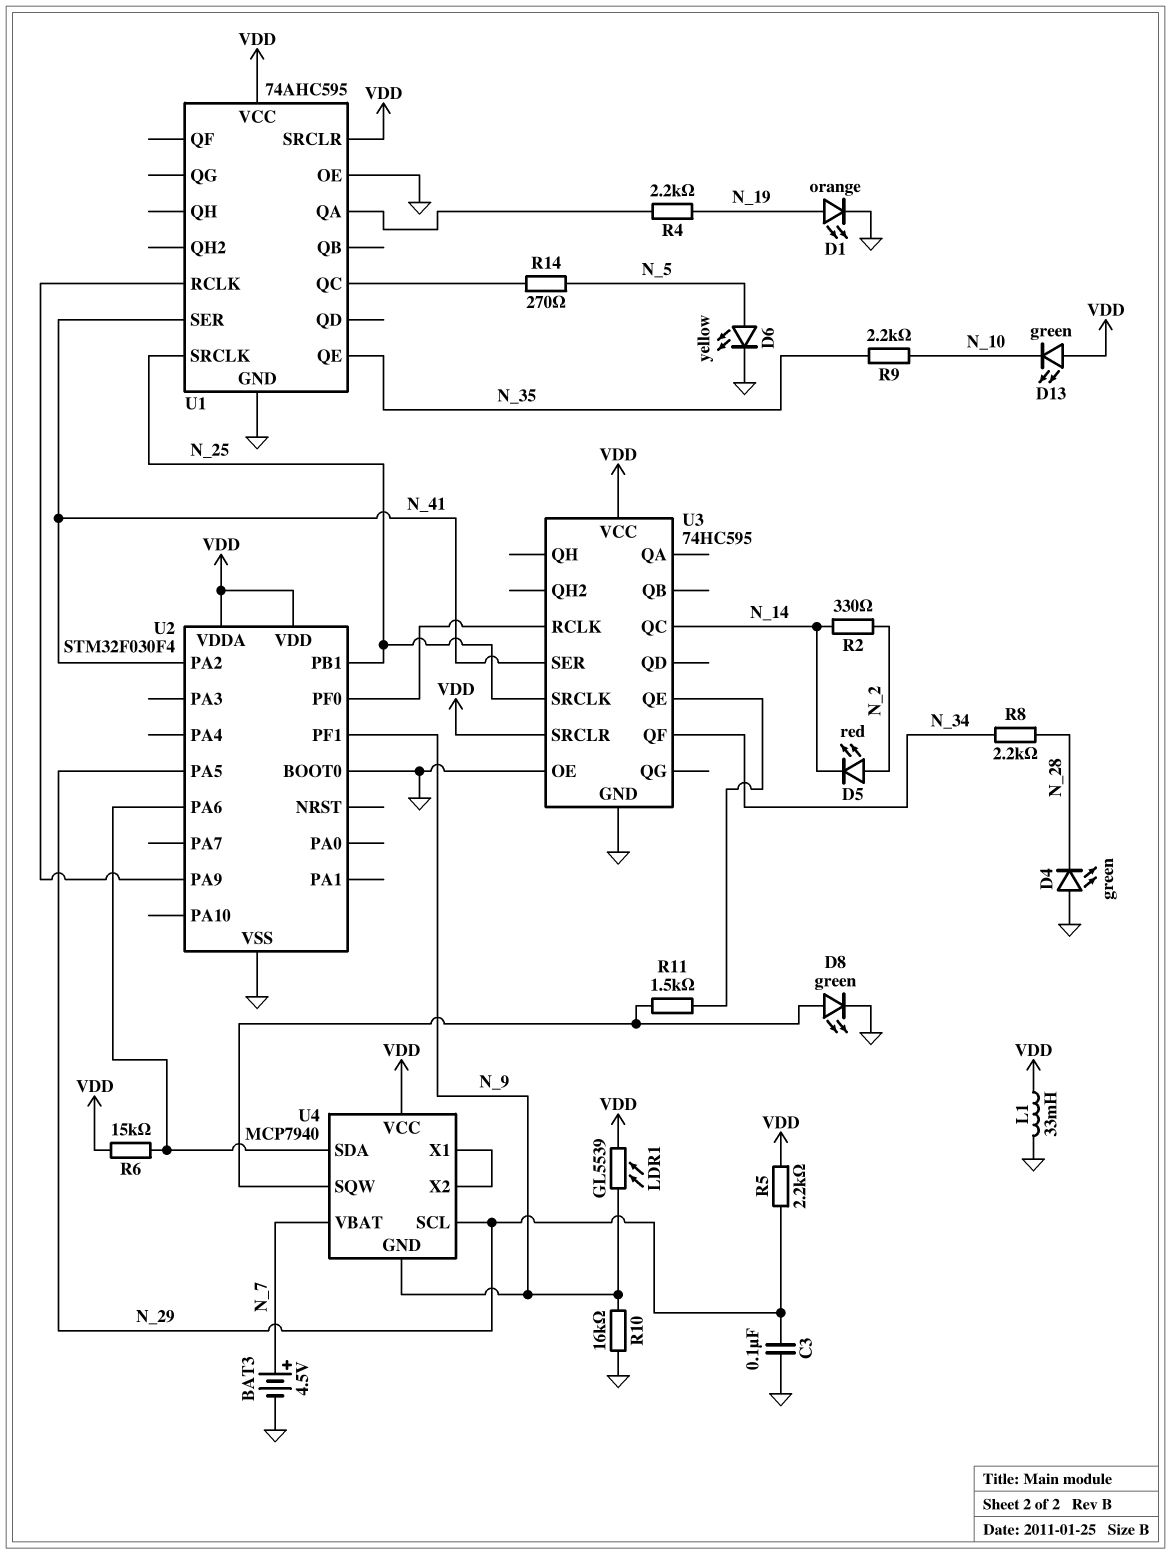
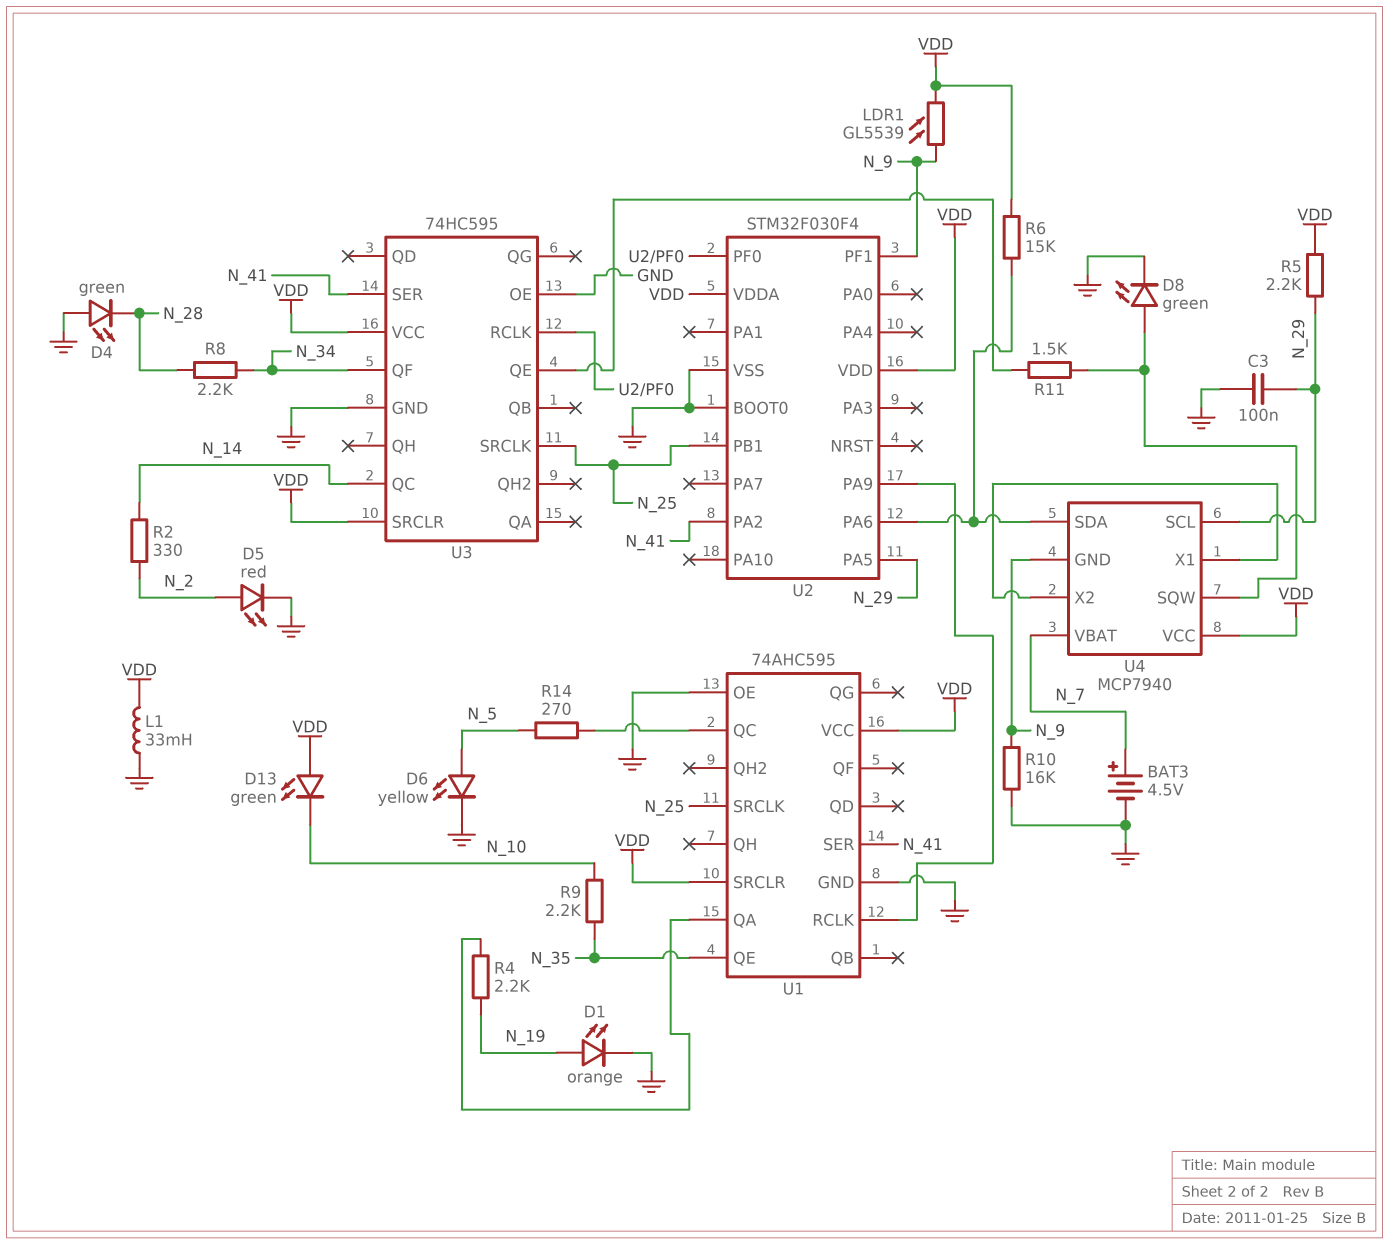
D5: LED red (A N_2, K N_14) -> LED red (A N_2, K GND)

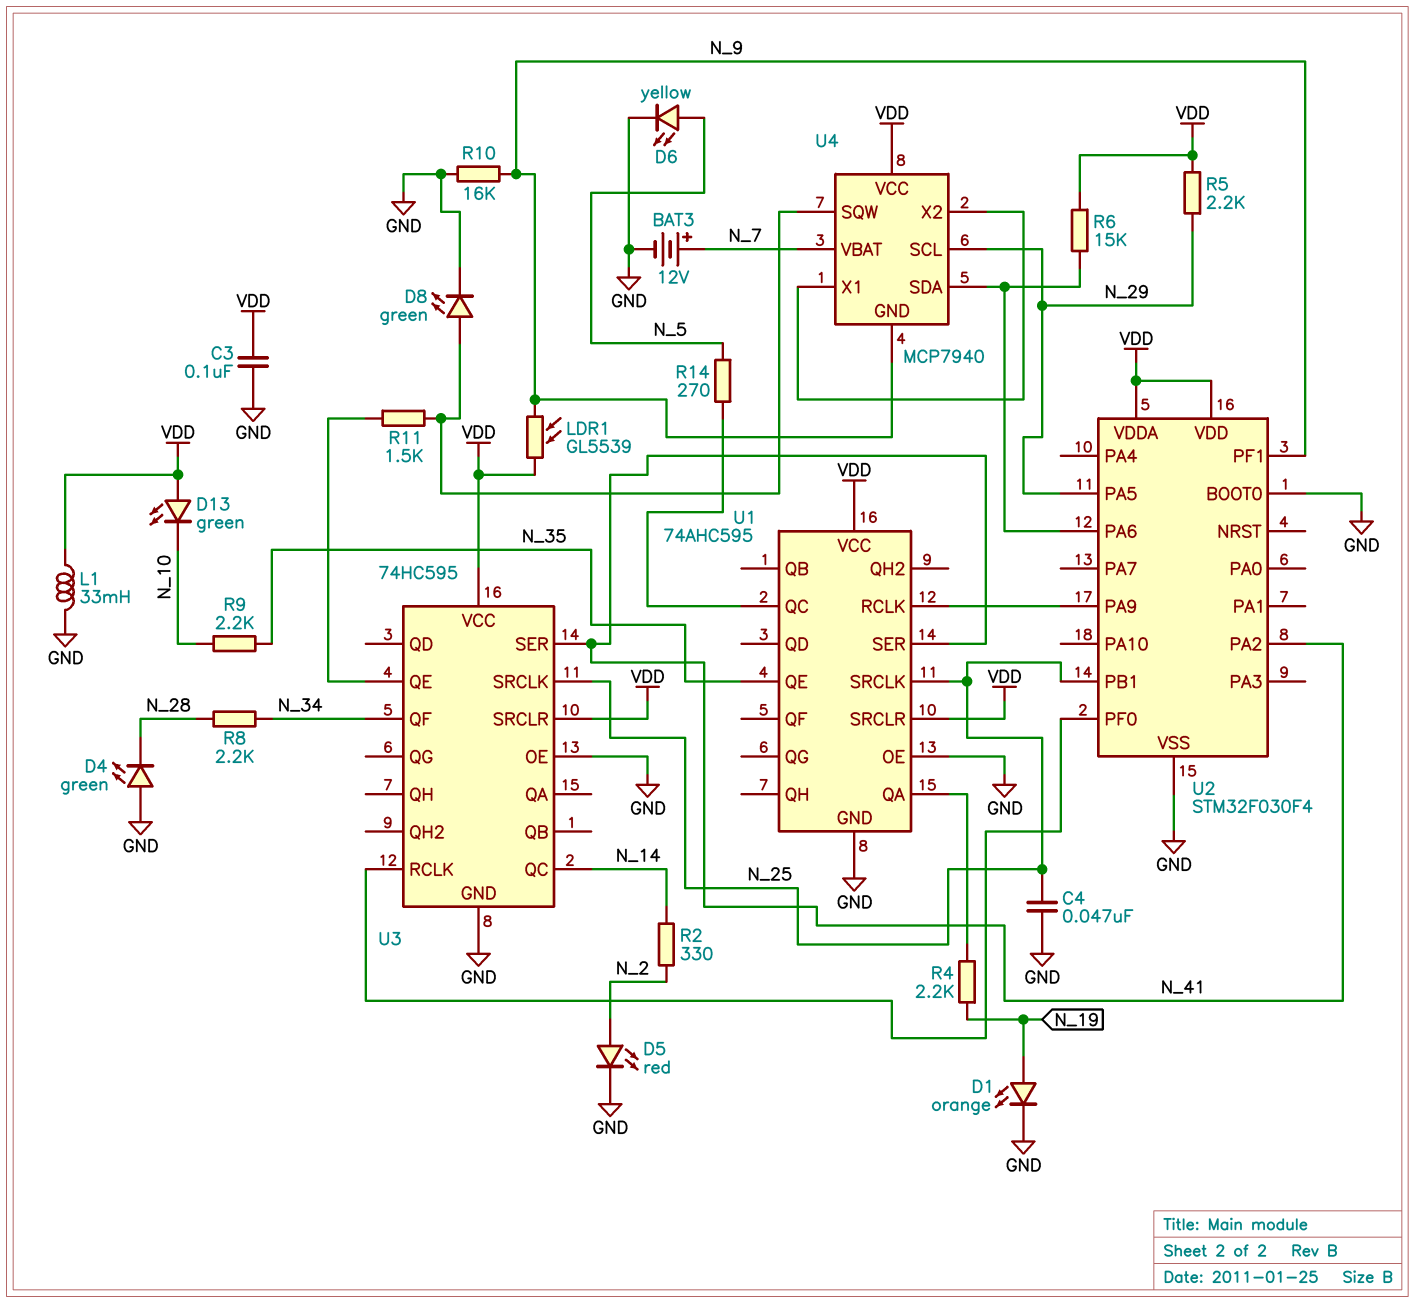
BAT3: 4.5V (plus N_7, minus GND) -> 12V (plus N_7, minus GND)
C3: 100nF (GND, N_29) -> 100nF (GND, VDD)
C4: none -> 47nF (GND, N_25)

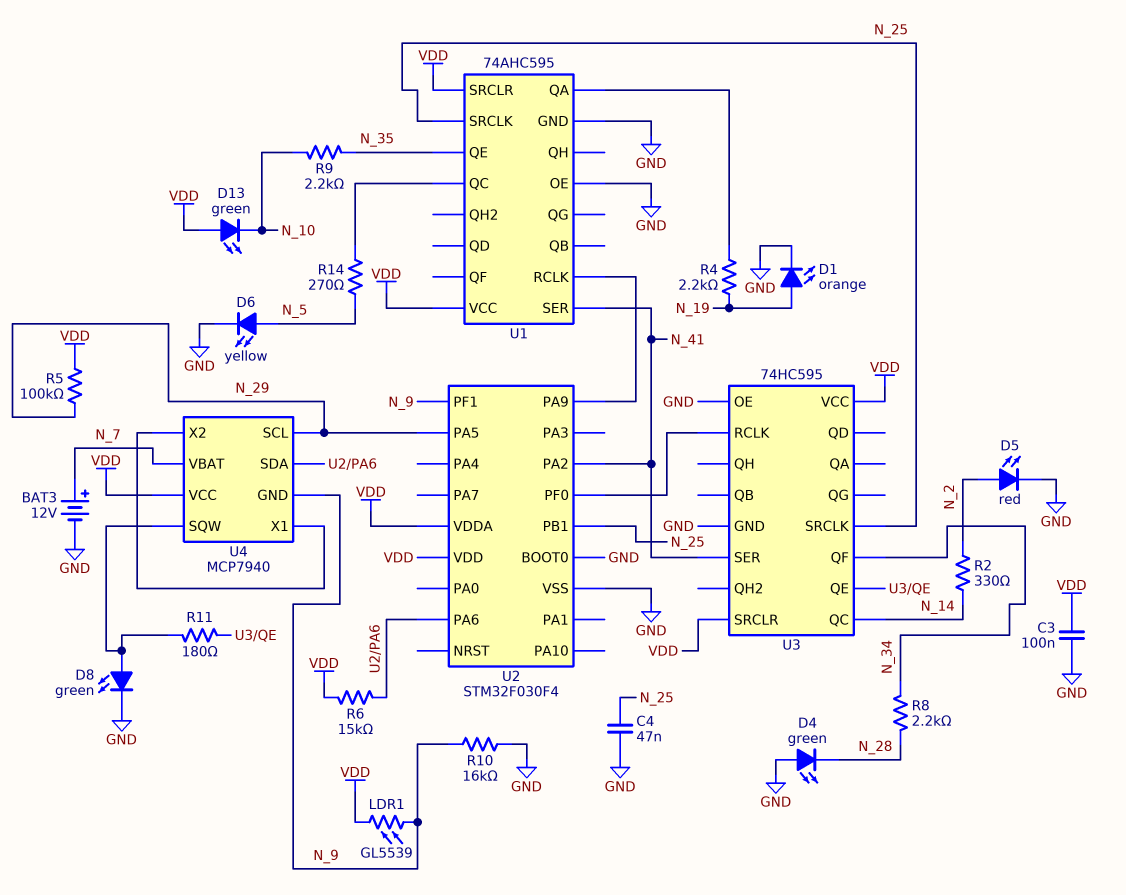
L1: 33mH (GND, VDD) -> none
R5: 2.2k (N_29, VDD) -> 100k (N_29, VDD)
R11: 1.5k (U3/QE, U4/SQW) -> 180 (U3/QE, U4/SQW)

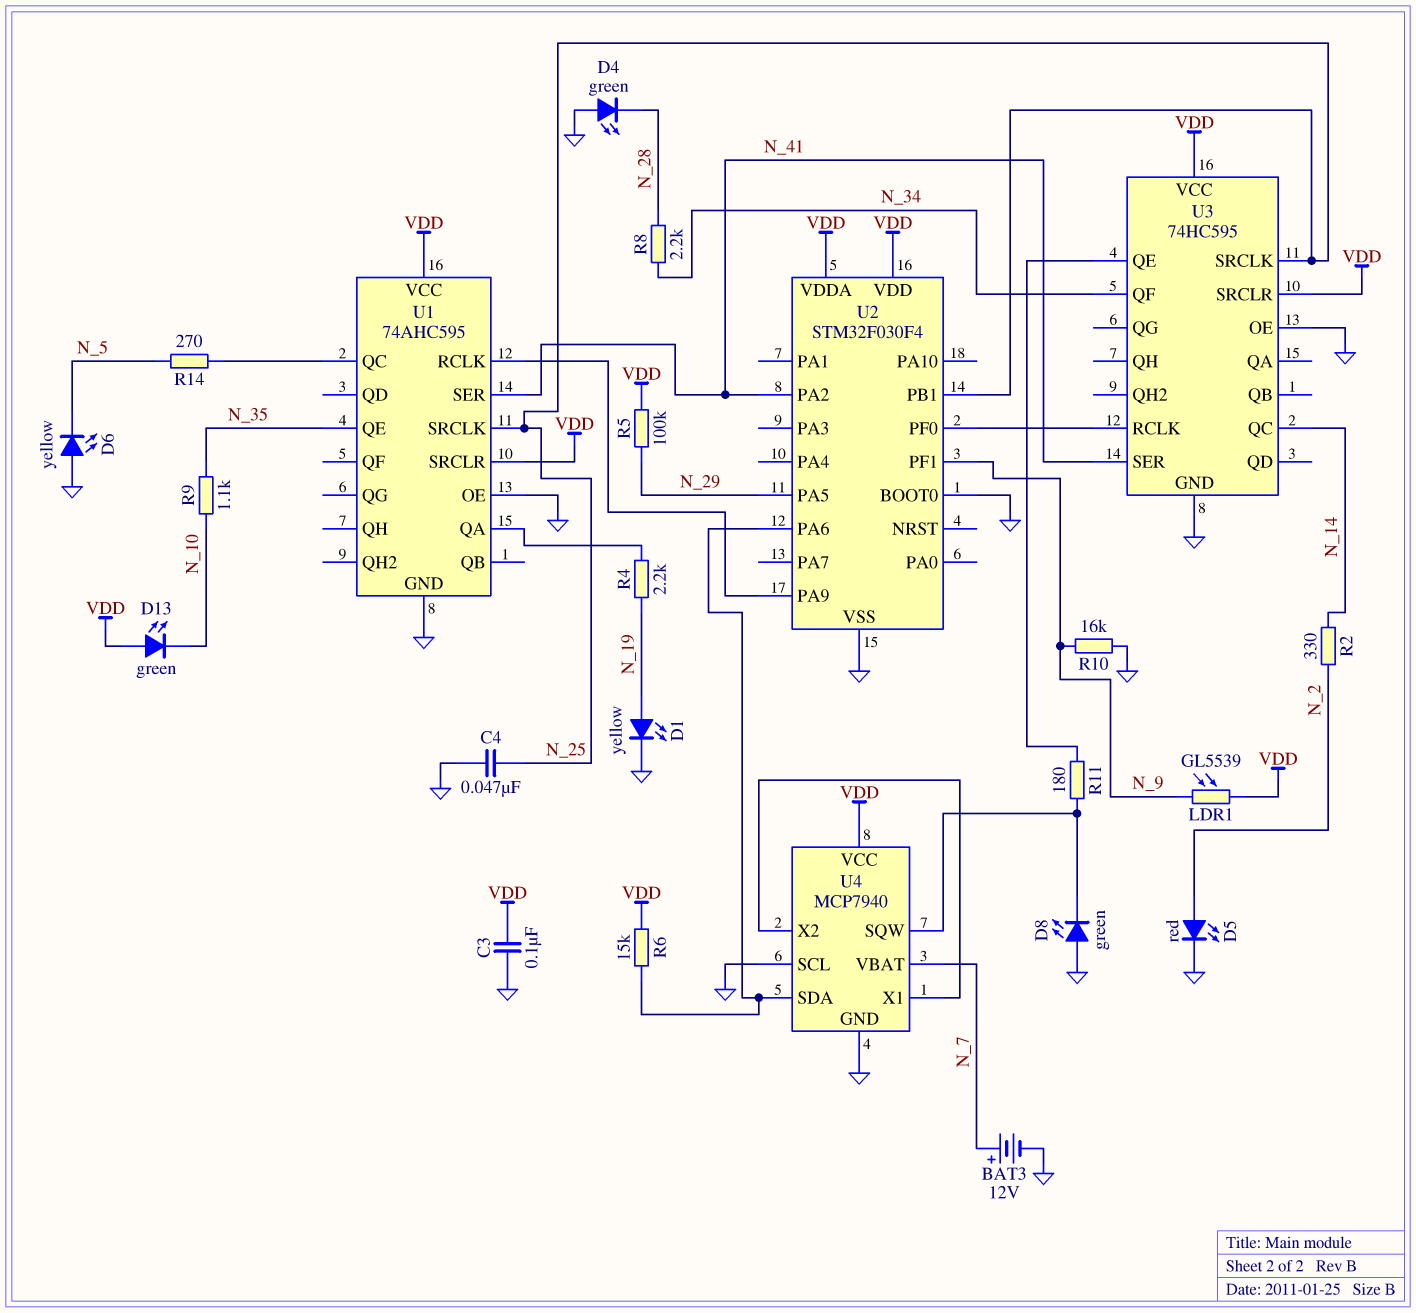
D1: LED orange (A N_19, K GND) -> LED yellow (A N_19, K GND)
D6: LED yellow (A N_5, K GND) -> LED yellow (A GND, K N_5)
D8: LED green (A U4/SQW, K GND) -> LED green (A GND, K U4/SQW)
R9: 2.2k (N_10, N_35) -> 1.1k (N_10, N_35)
U4 pin GND: N_9 -> GND
U4 pin SCL: N_29 -> GND

